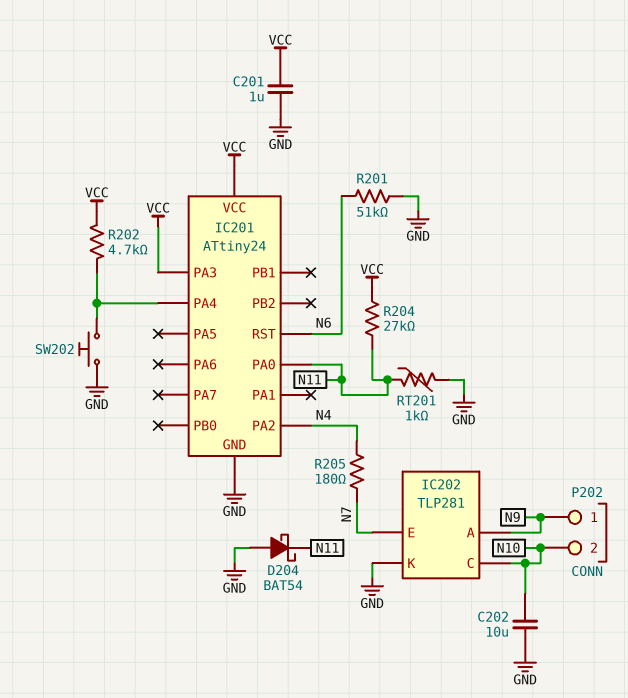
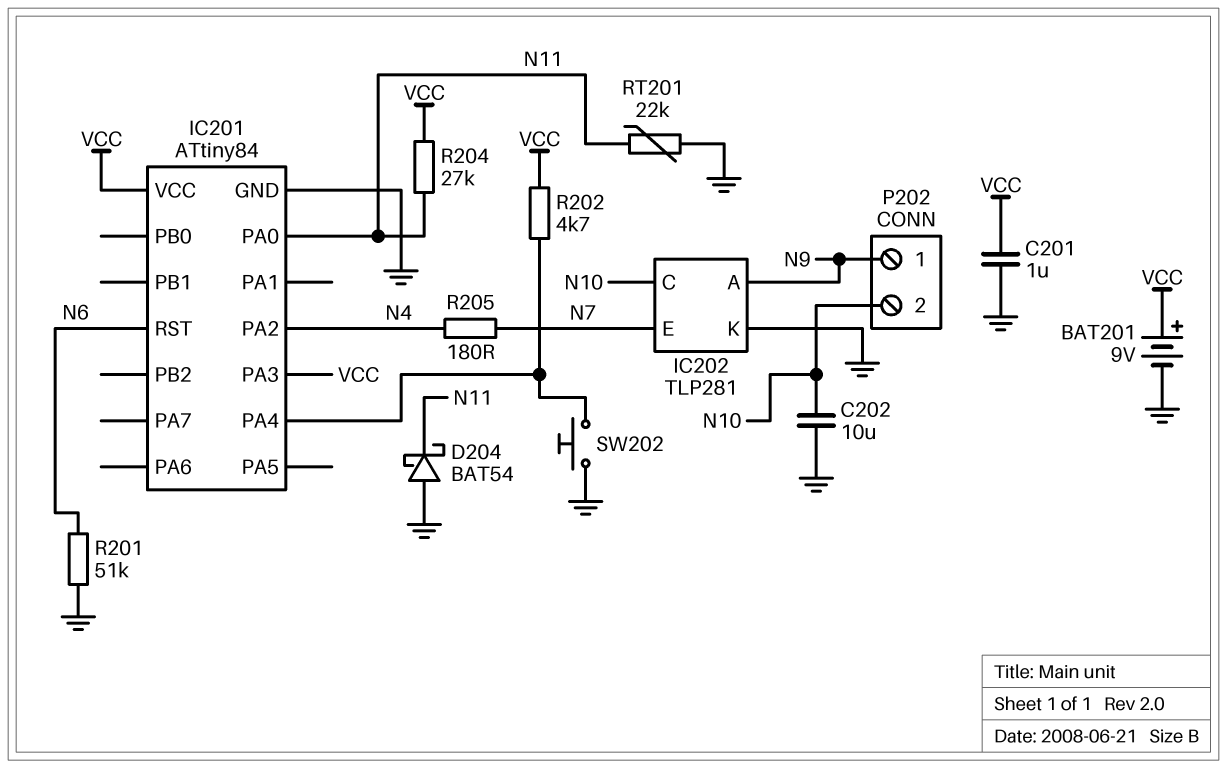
BAT201: none -> 9V (plus VCC, minus GND)
IC201: ATtiny24 -> ATtiny84
RT201: 1k (GND, N11) -> 22k (GND, N11)

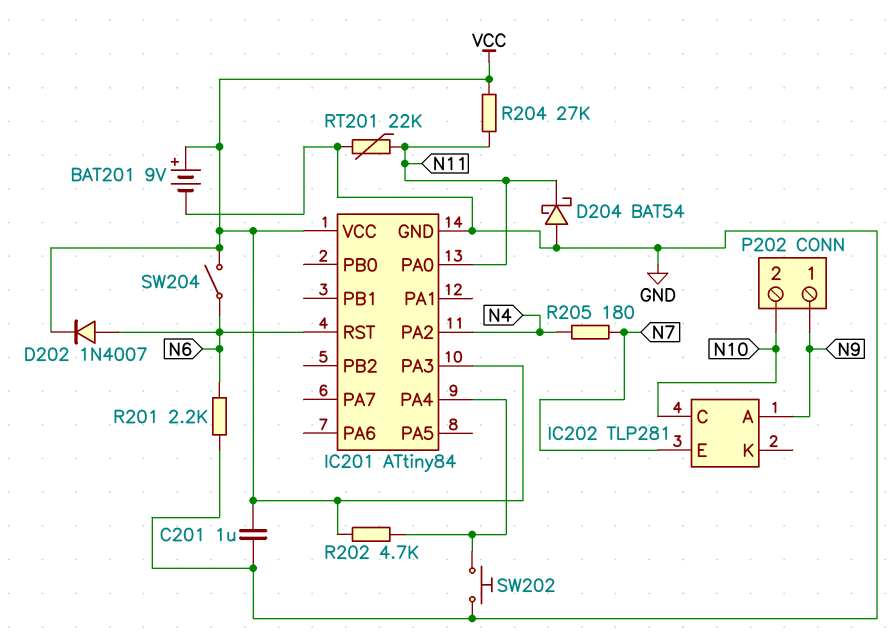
C202: 10uF (GND, N10) -> none
D202: none -> diode 1N4007 (A N6, K VCC)
IC202 pin K: GND -> none
R201: 51k (GND, N6) -> 2.2k (GND, N6)
SW204: none -> switch (N6, VCC)

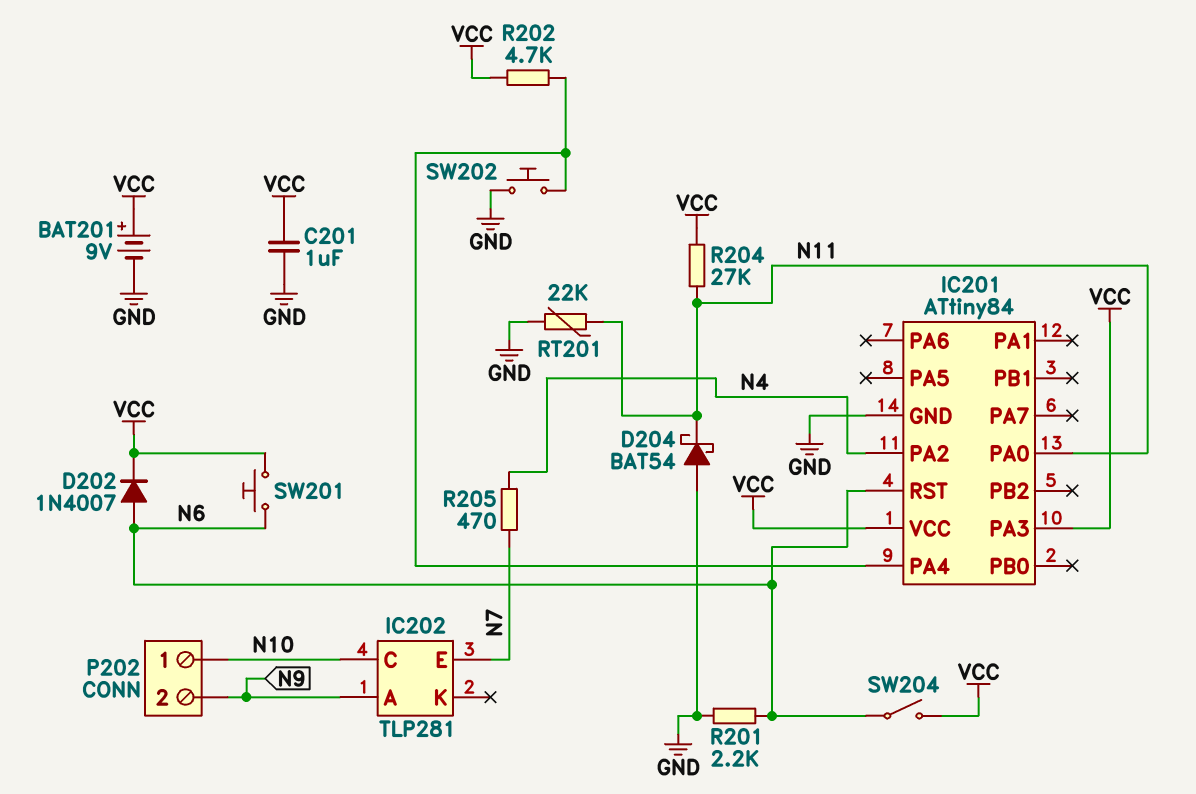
P202 pin 1: N9 -> N10
P202 pin 2: N10 -> N9
R205: 180 (N4, N7) -> 470 (N4, N7)
SW201: none -> button (N6, VCC)

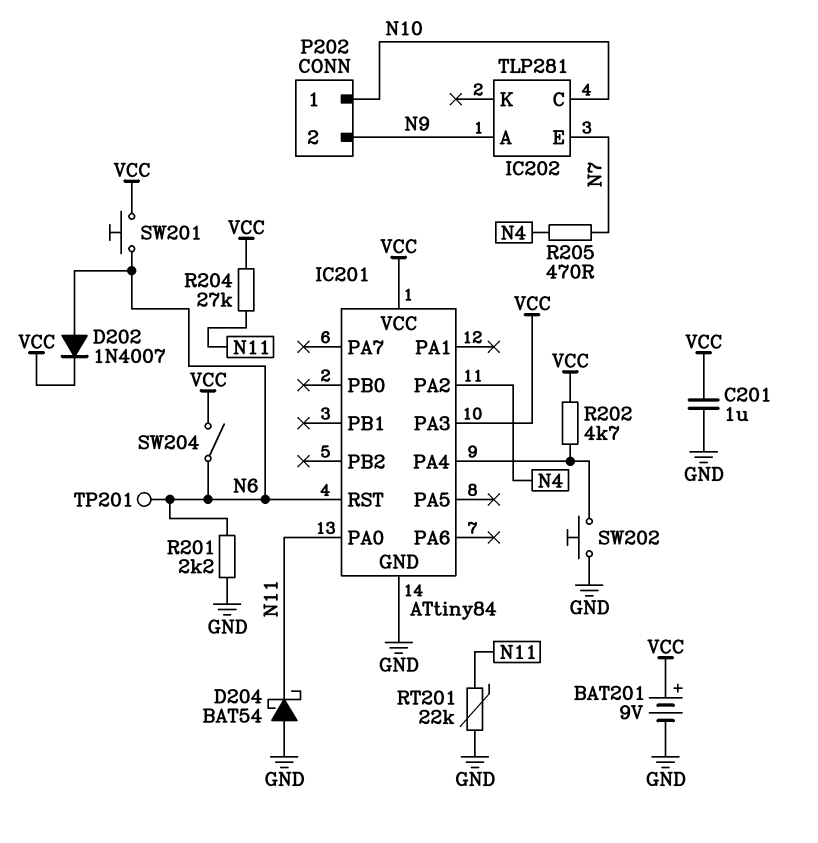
TP201: none -> test point (N6)

